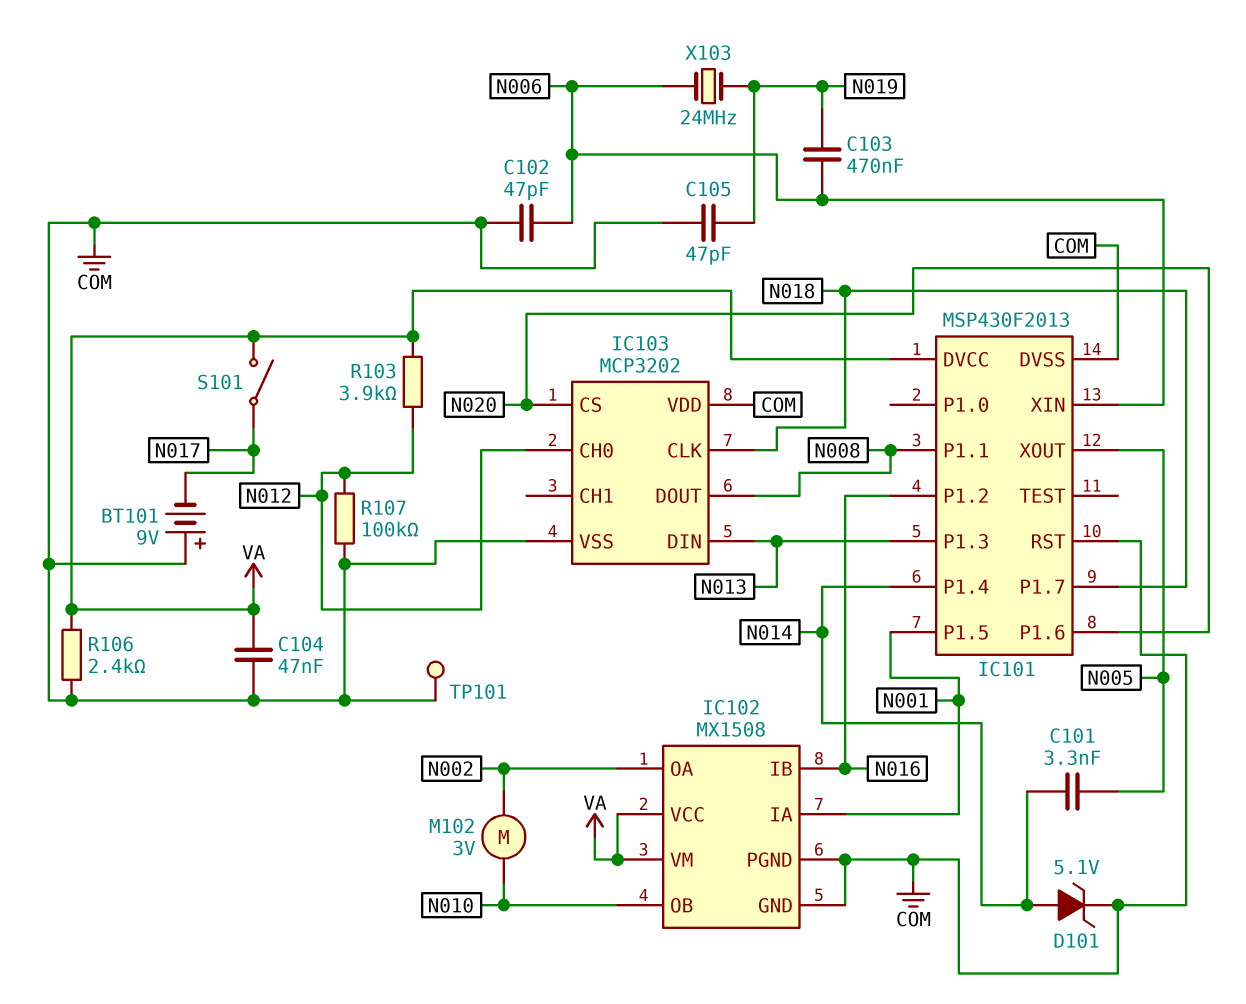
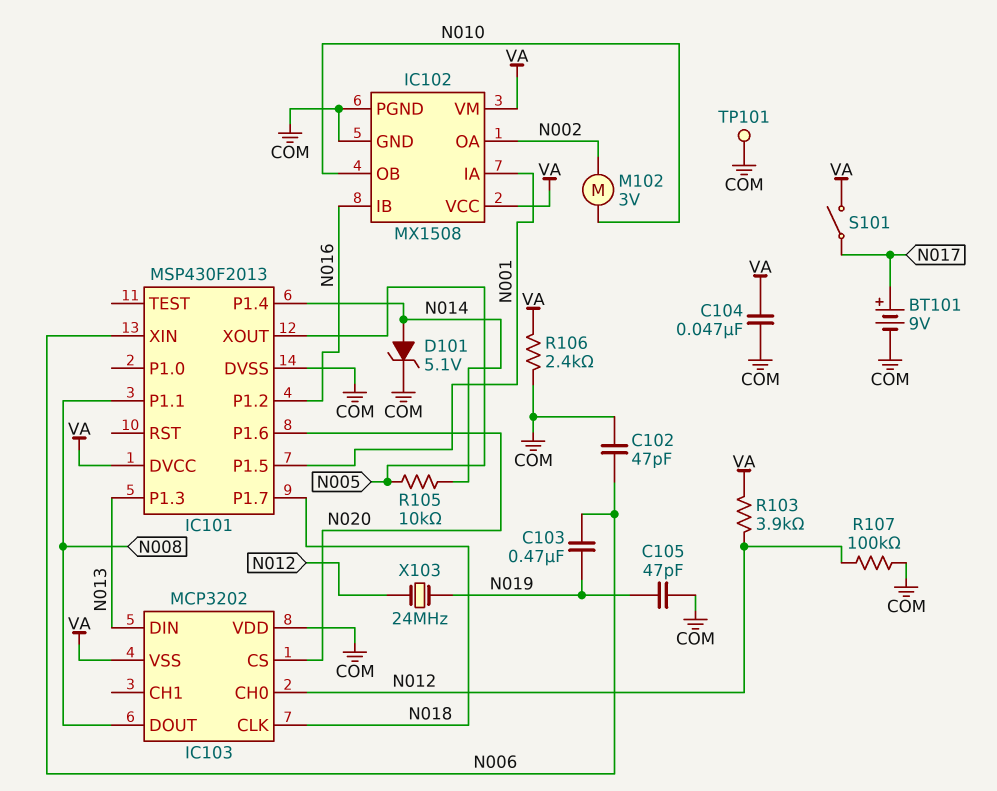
BT101: 9V (plus COM, minus N017) -> 9V (plus N017, minus COM)
C101: 3.3nF (N005, N014) -> none
IC101 pin RST: COM -> none
IC103 pin VSS: COM -> VA
R105: none -> 10k (N005, N014)
X103: 24MHz (N006, N019) -> 24MHz (N012, N019)

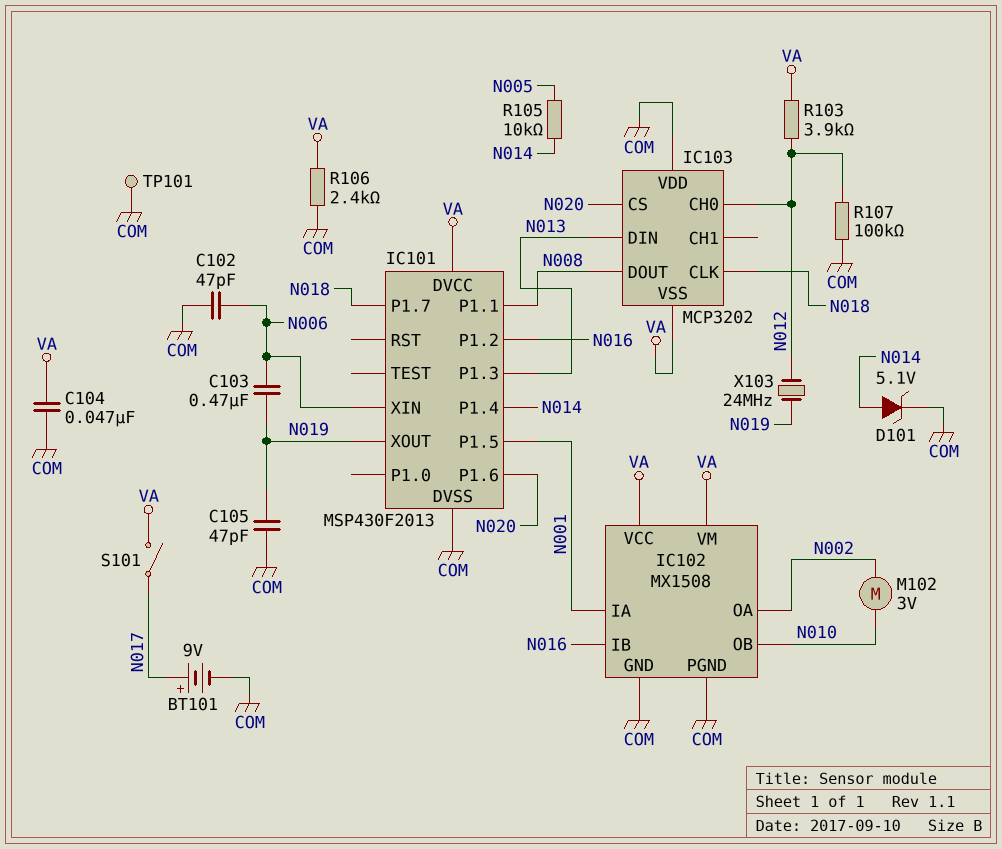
IC101 pin XOUT: N005 -> N019

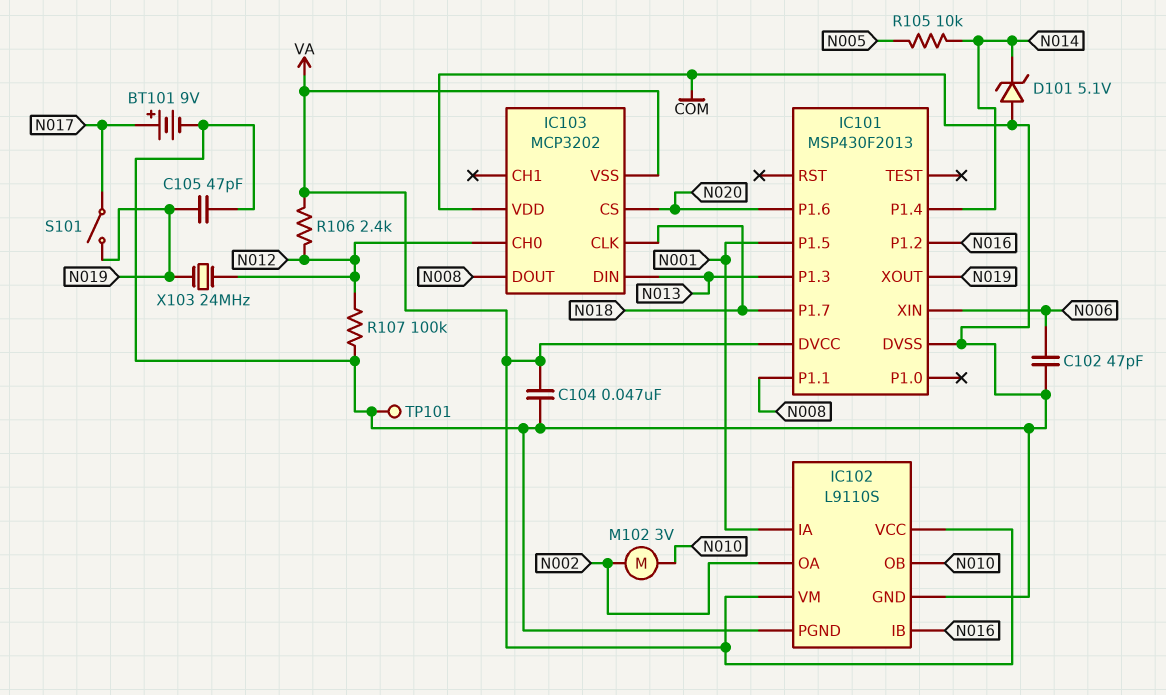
C103: 470nF (N006, N019) -> none
D101: zener 5.1V (A N014, K COM) -> zener 5.1V (A COM, K N014)
IC102: MX1508 -> L9110S
R103: 3.9k (N012, VA) -> none
R106: 2.4k (COM, VA) -> 2.4k (N012, VA)
S101: switch (N017, VA) -> switch (N017, N019)

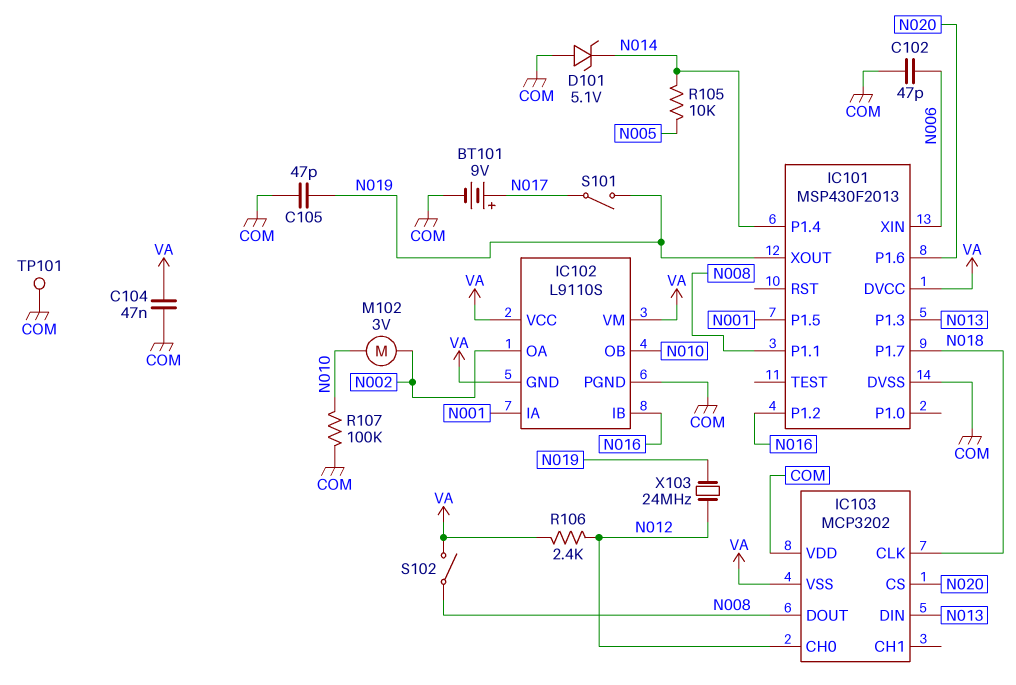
IC102 pin GND: COM -> VA
R107: 100k (COM, N012) -> 100k (COM, N010)
S102: none -> switch (N008, VA)

